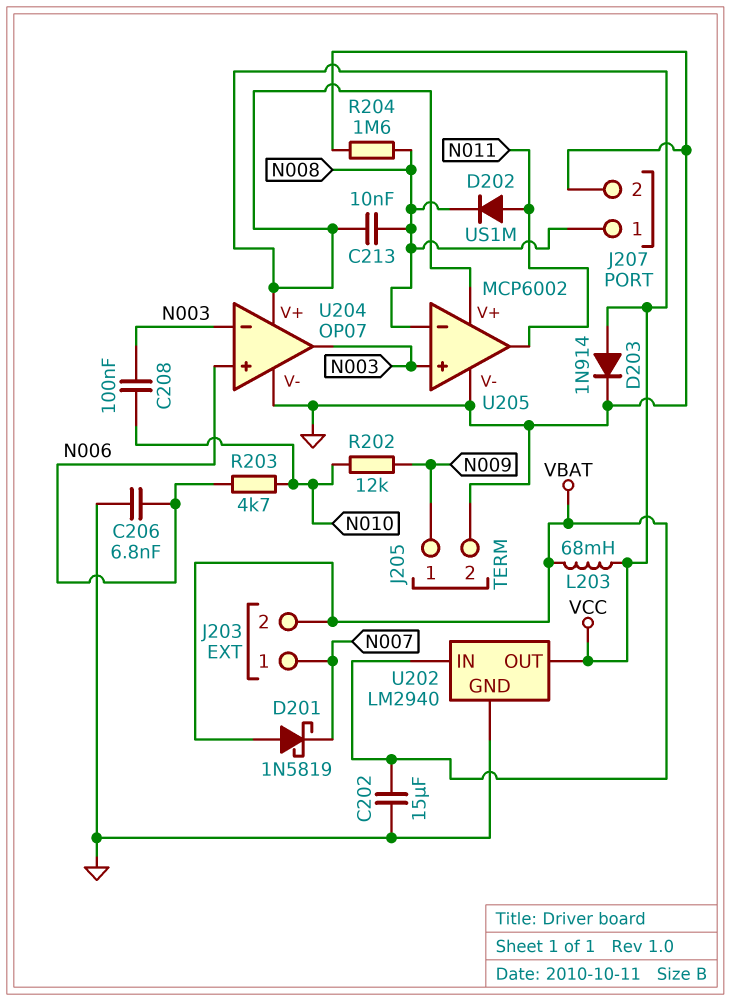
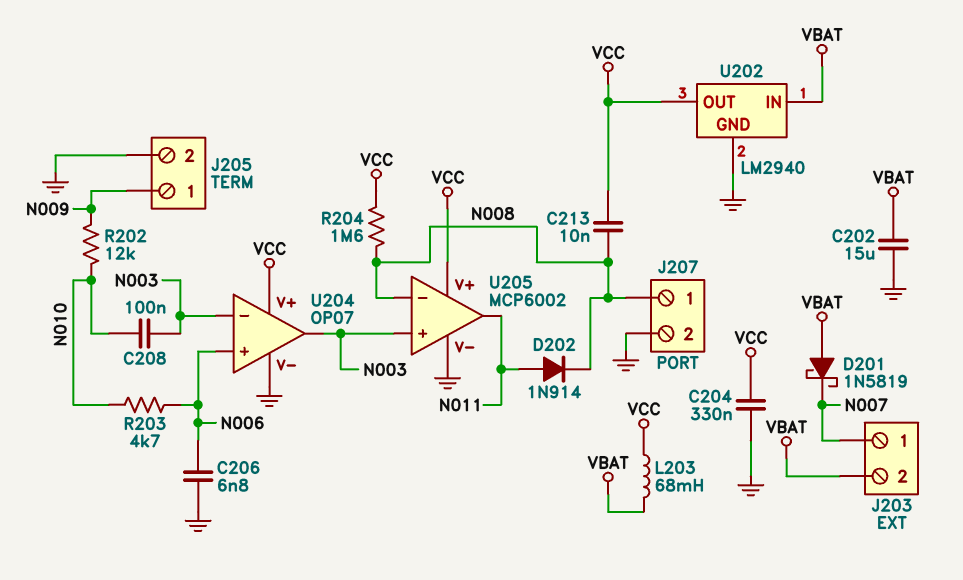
C204: none -> 330nF (GND, VCC)
D202: diode US1M (A N011, K N008) -> diode 1N914 (A N011, K N008)
D203: diode 1N914 (A VCC, K GND) -> none
R204: 1.6M (GND, N008) -> 1.6M (N008, VCC)

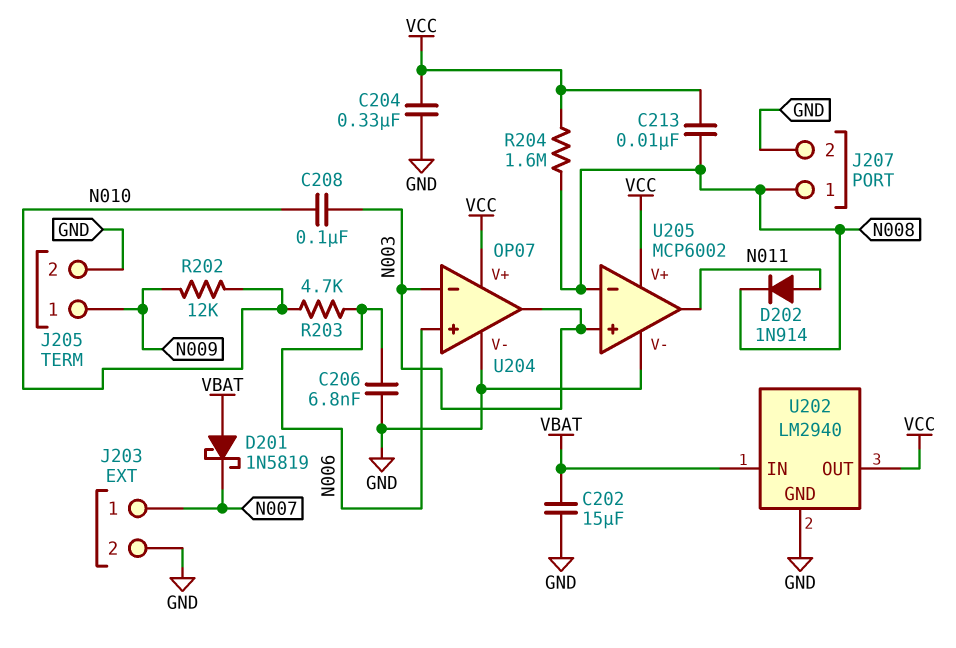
J203 pin 2: VBAT -> GND
L203: 68mH (VBAT, VCC) -> none

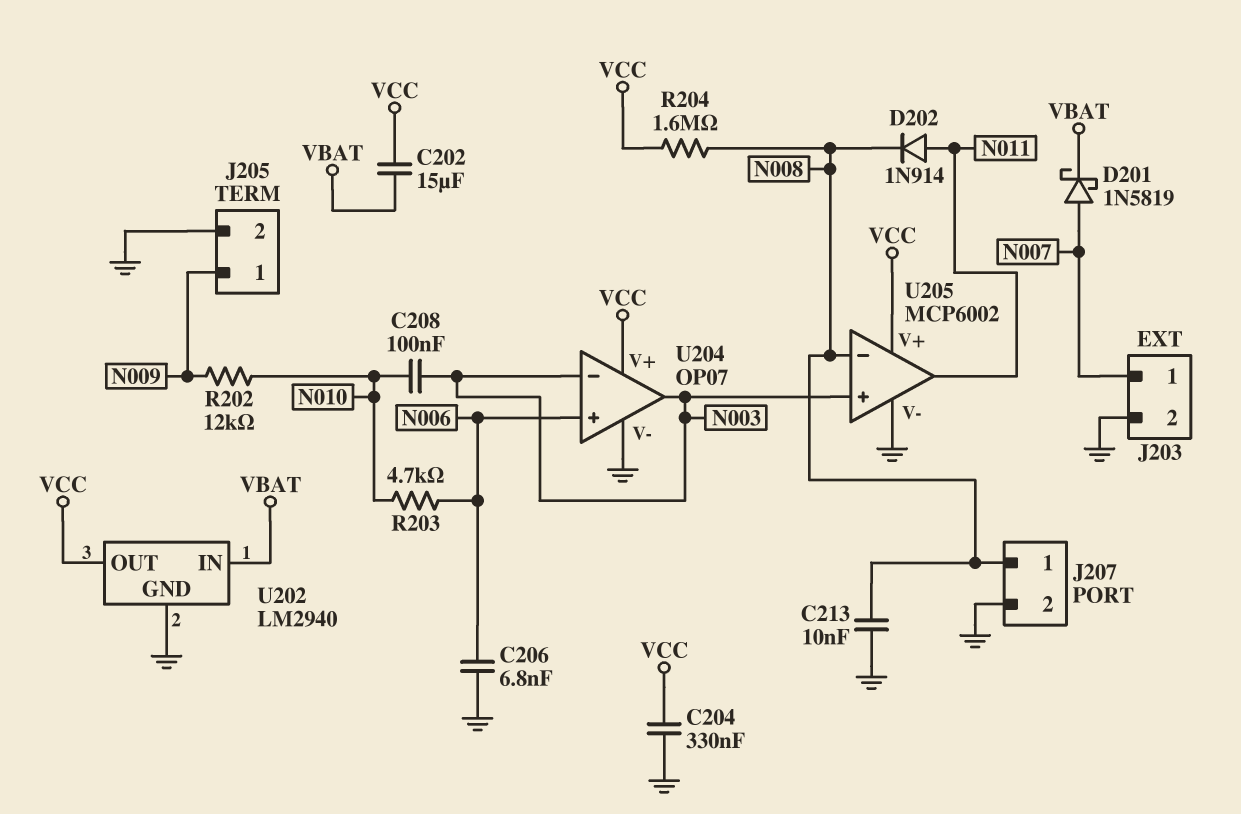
C202: 15uF (GND, VBAT) -> 15uF (VBAT, VCC)
C213: 10nF (N008, VCC) -> 10nF (GND, N008)
D201: schottky 1N5819 (A VBAT, K N007) -> schottky 1N5819 (A N007, K VBAT)

